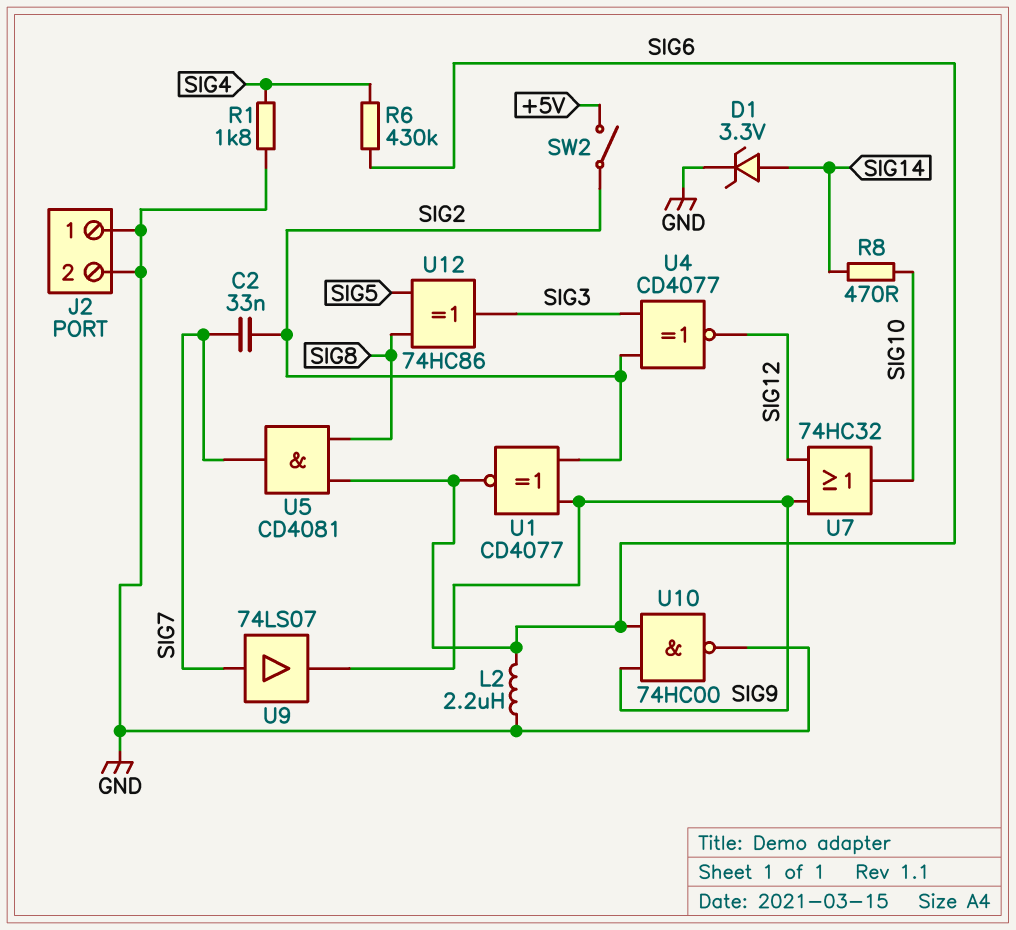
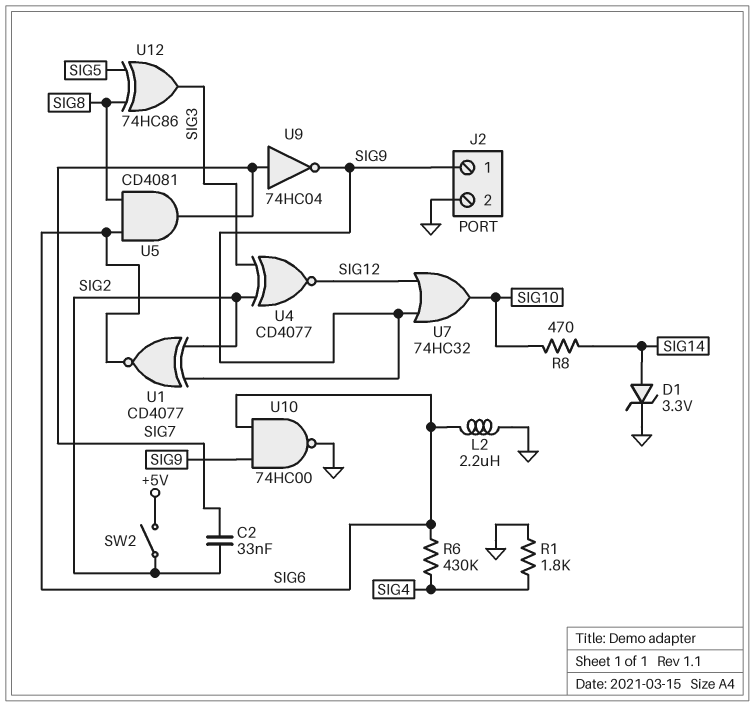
J2 pin 1: GND -> SIG9
U9: buffer 74LS07 (in SIG7, out SIG9) -> NOT 74HC04 (in SIG7, out SIG9)

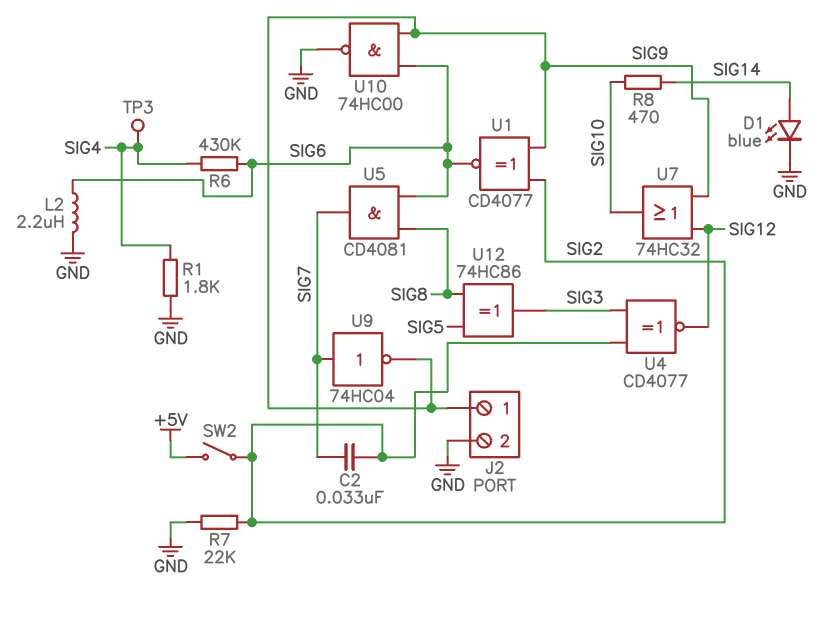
D1: zener 3.3V (A SIG14, K GND) -> LED blue (A SIG14, K GND)
R7: none -> 22k (GND, SIG2)
TP3: none -> test point (SIG4)

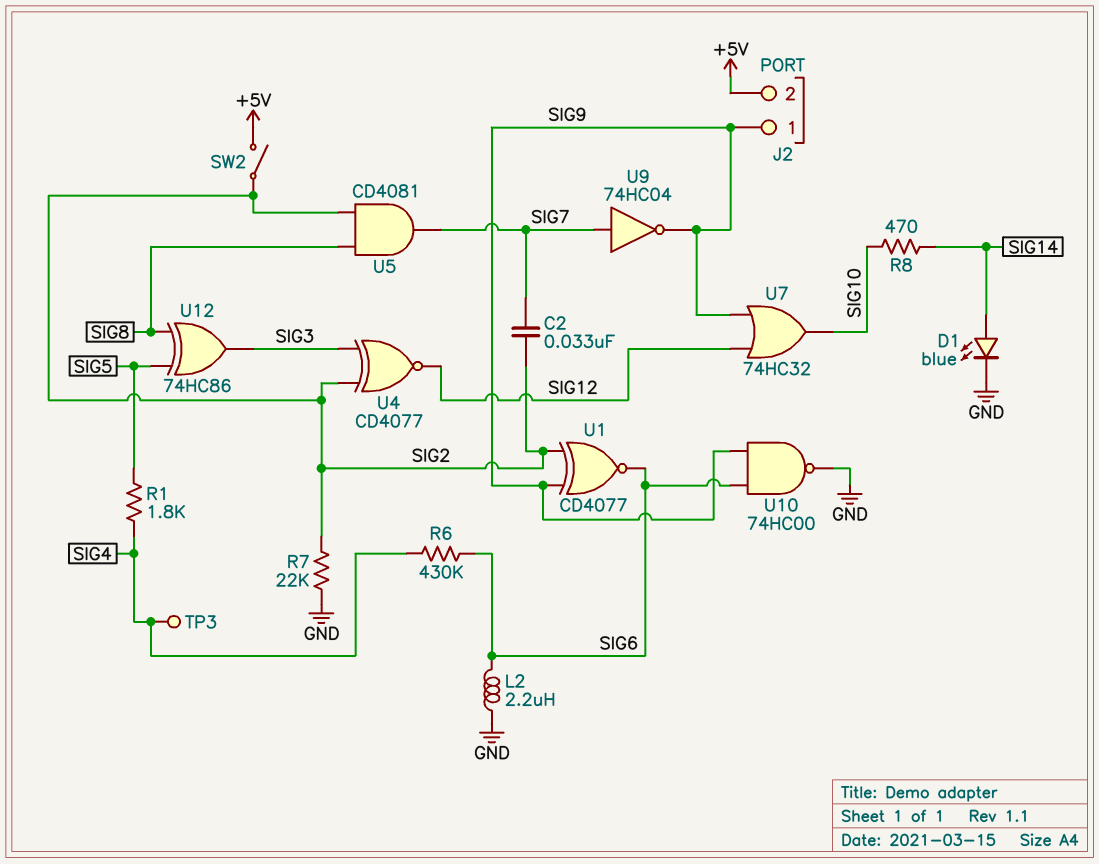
J2 pin 2: GND -> +5V
R1: 1.8k (GND, SIG4) -> 1.8k (SIG4, SIG5)
U5: AND CD4081 (in SIG6, in SIG8, out SIG7) -> AND CD4081 (in SIG2, in SIG8, out SIG7)

